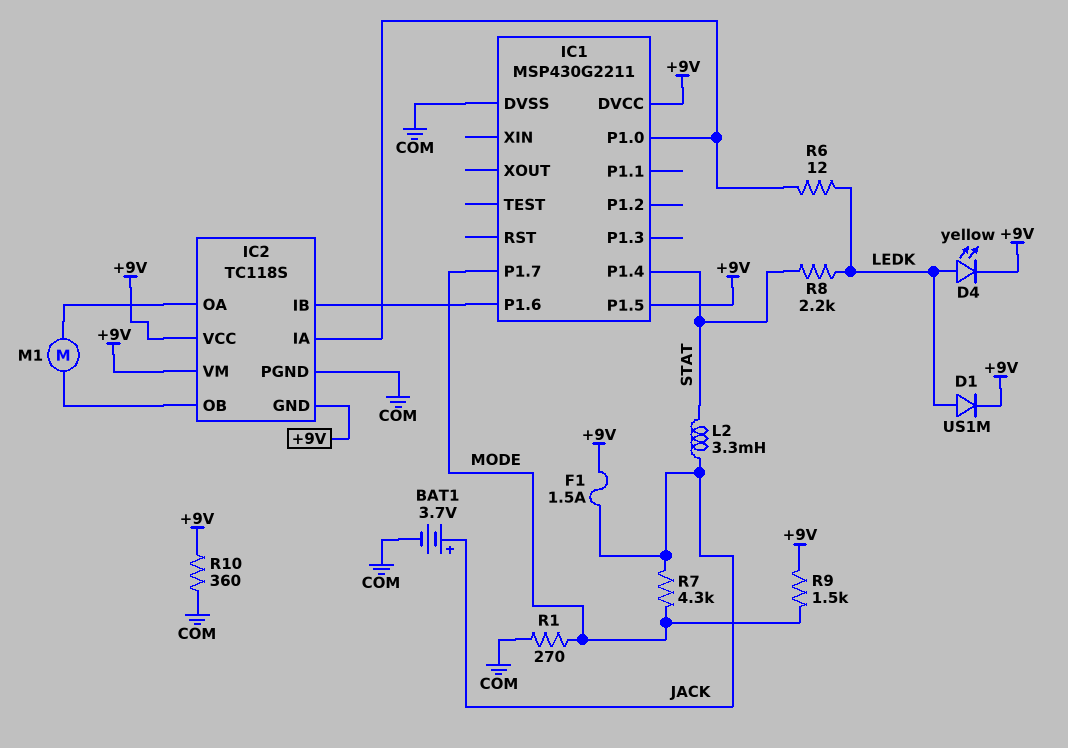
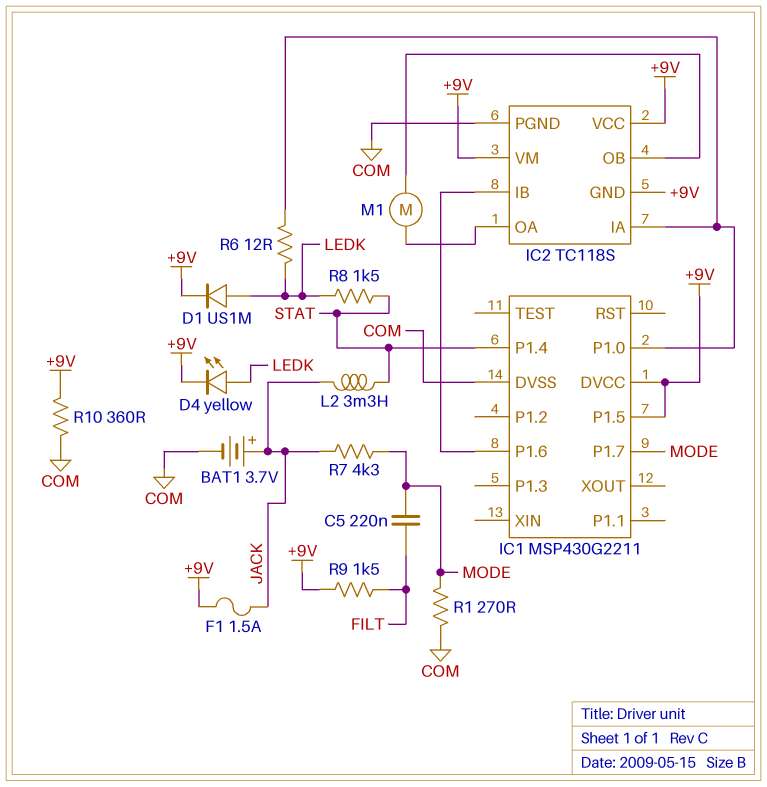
C5: none -> 220nF (FILT, MODE)
R8: 2.2k (LEDK, STAT) -> 1.5k (LEDK, STAT)
R9: 1.5k (+9V, MODE) -> 1.5k (+9V, FILT)

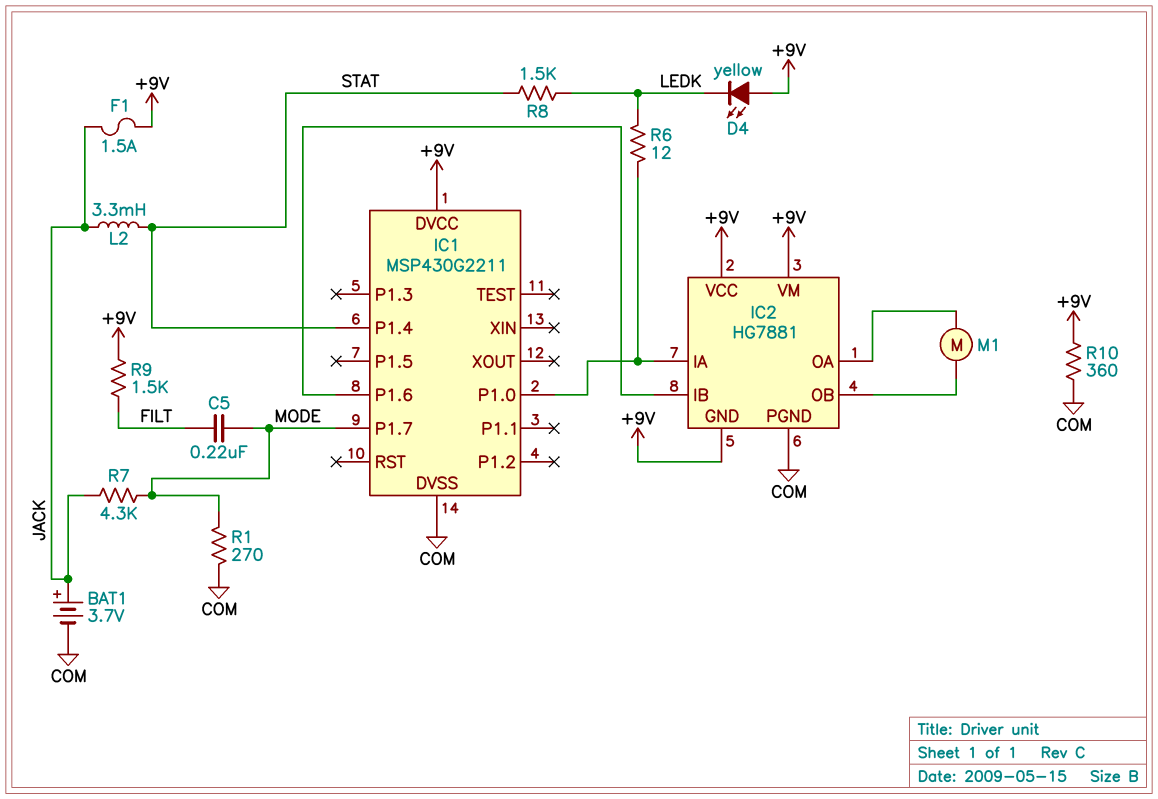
D1: diode US1M (A LEDK, K +9V) -> none
D4: LED yellow (A LEDK, K +9V) -> LED yellow (A +9V, K LEDK)
IC1 pin P1.5: +9V -> none
IC2: TC118S -> HG7881

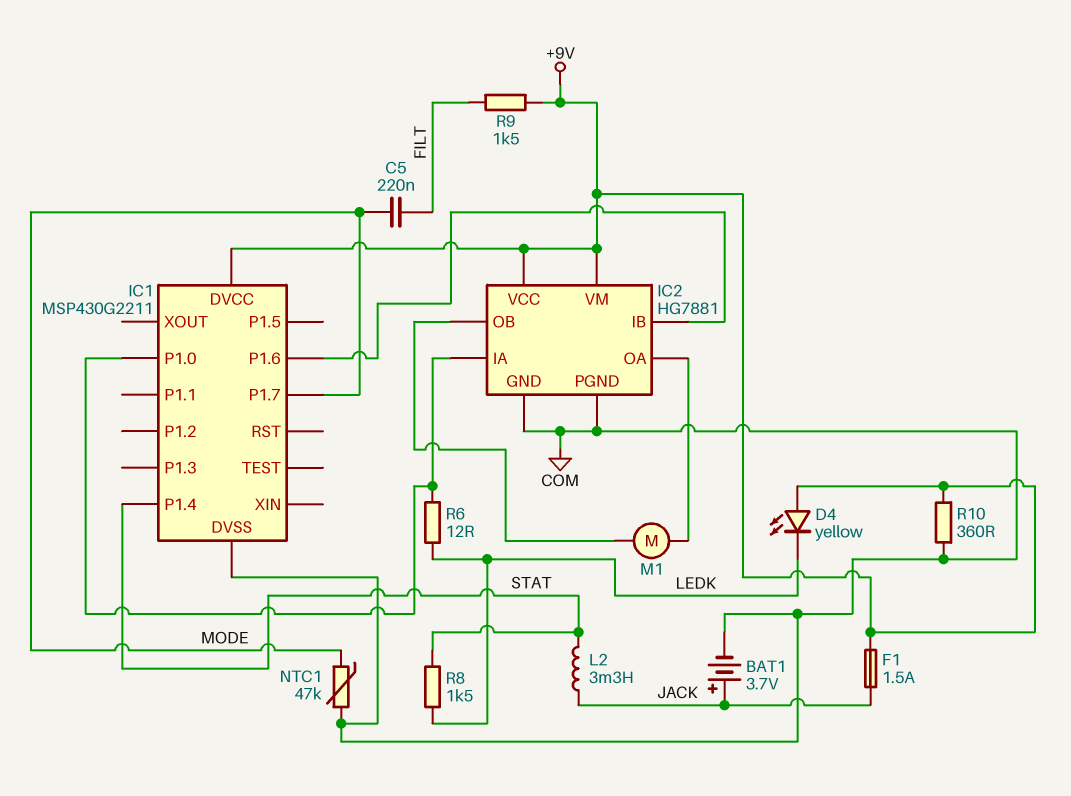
IC2 pin GND: +9V -> COM
NTC1: none -> 47k (COM, MODE)
R1: 270 (COM, MODE) -> none
R7: 4.3k (JACK, MODE) -> none

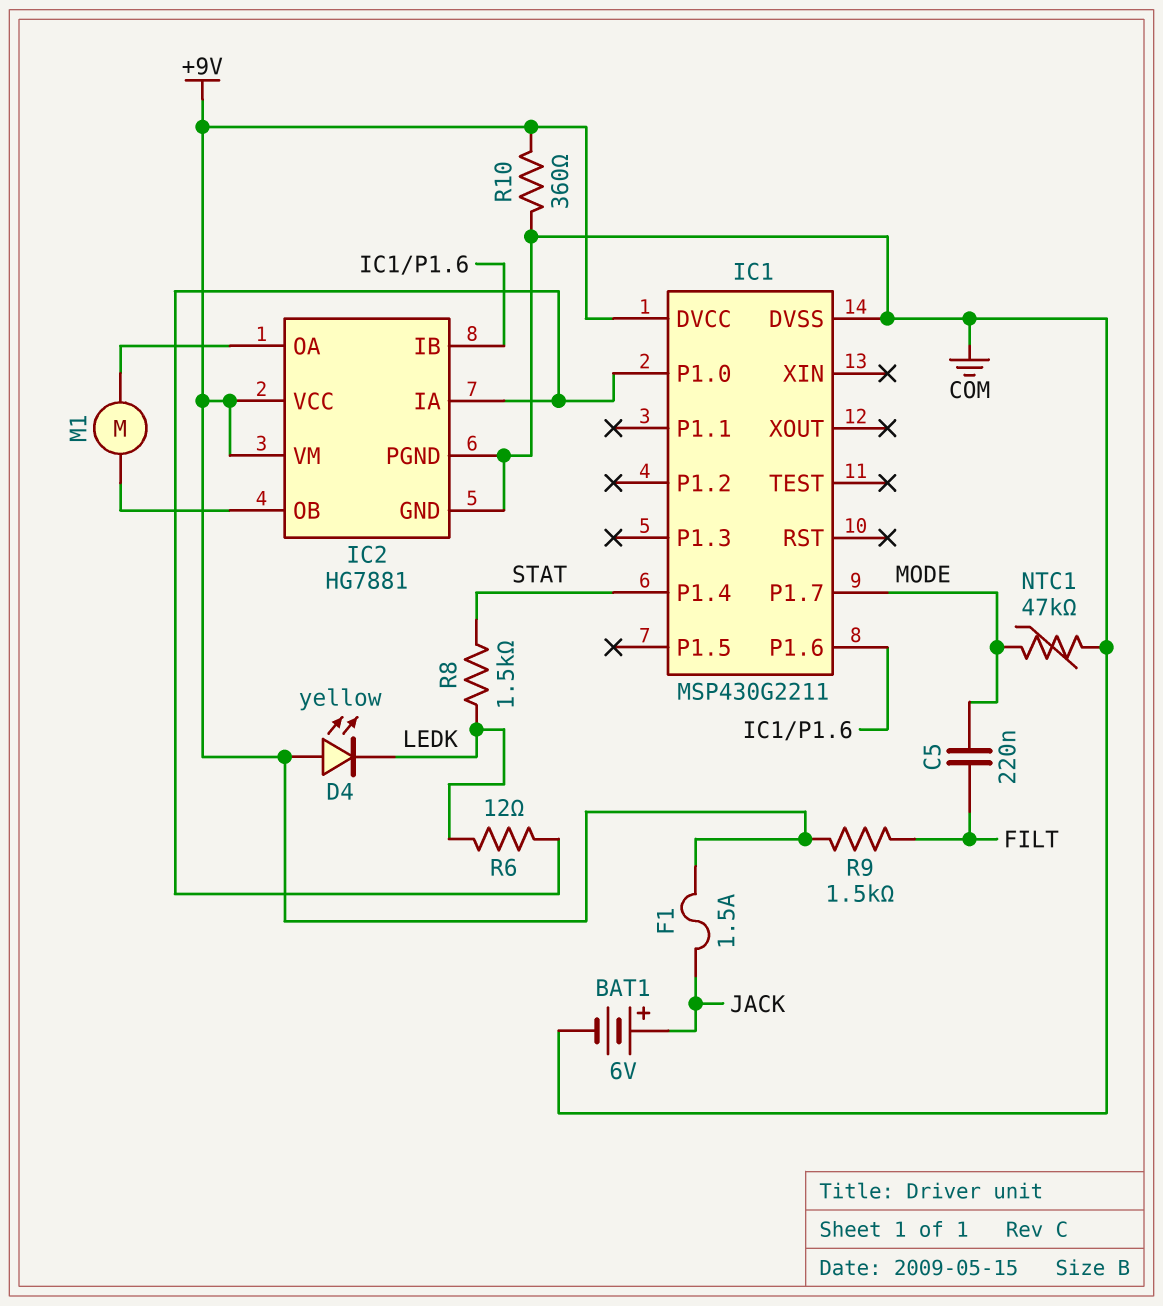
BAT1: 3.7V (plus JACK, minus COM) -> 6V (plus JACK, minus COM)
L2: 3.3mH (JACK, STAT) -> none

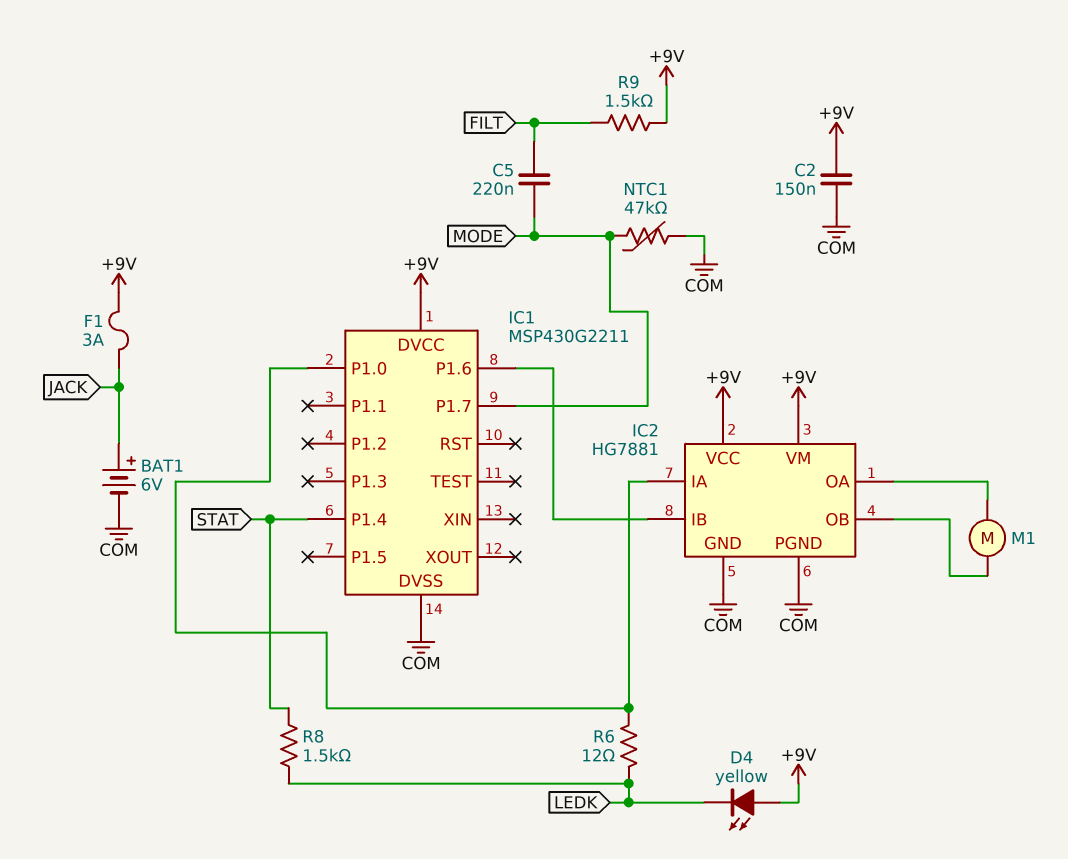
C2: none -> 150nF (+9V, COM)
F1: 1.5A (+9V, JACK) -> 3A (+9V, JACK)
R10: 360 (+9V, COM) -> none

